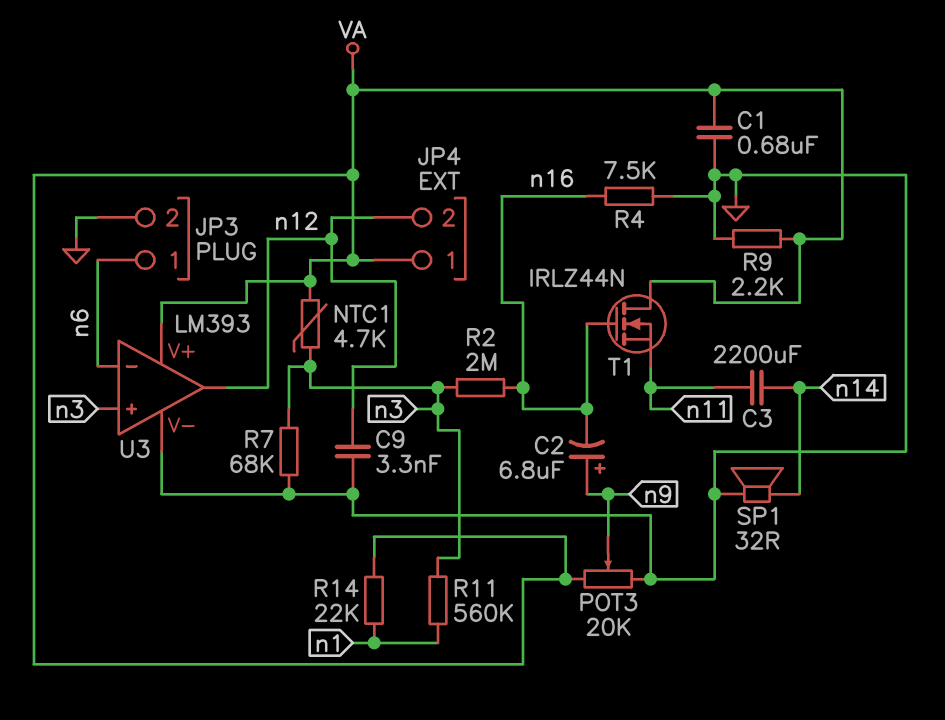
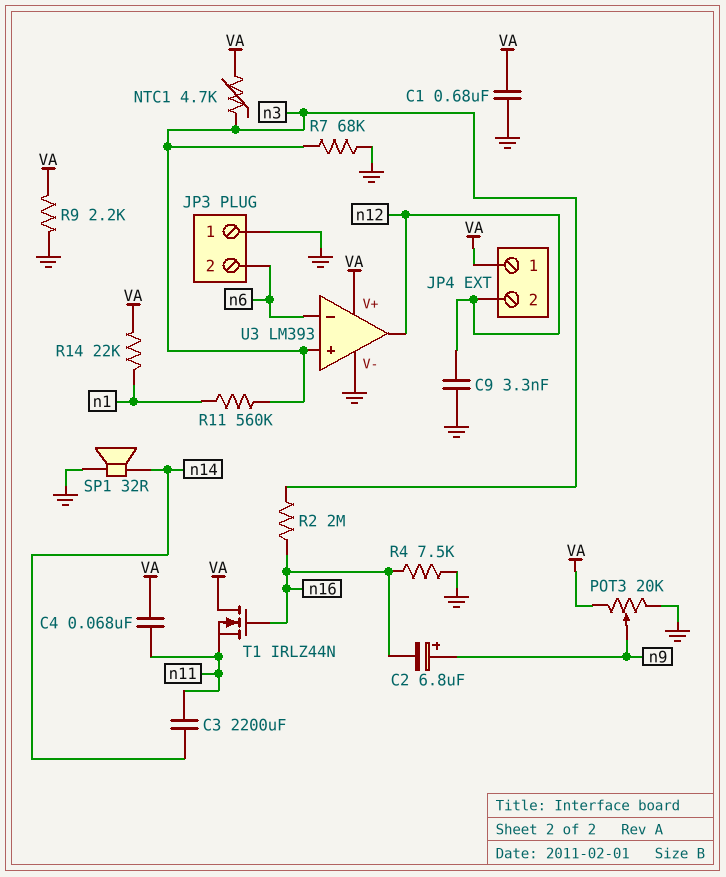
C4: none -> 68nF (VA, n11)
JP3 pin 1: n6 -> GND
JP3 pin 2: GND -> n6

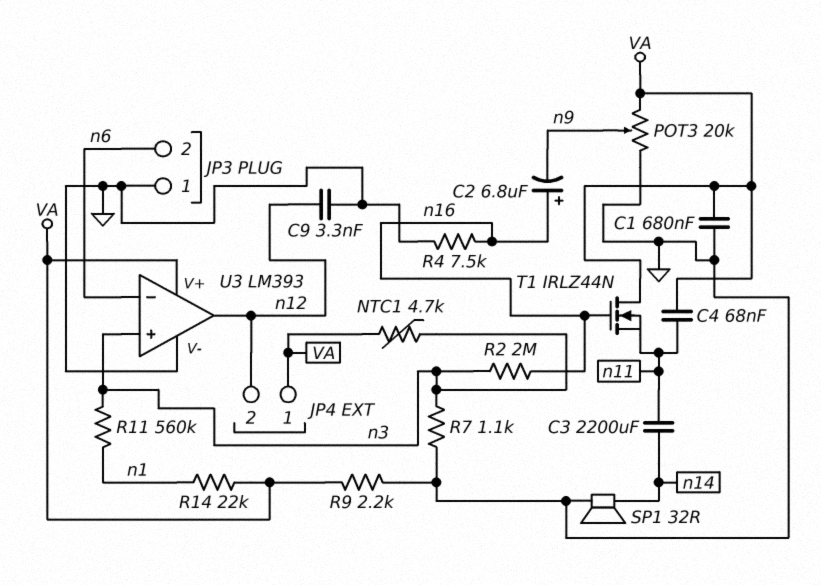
C2: 6.8uF (plus n9, minus n16) -> 6.8uF (plus n16, minus n9)
R7: 68k (GND, n3) -> 1.1k (GND, n3)

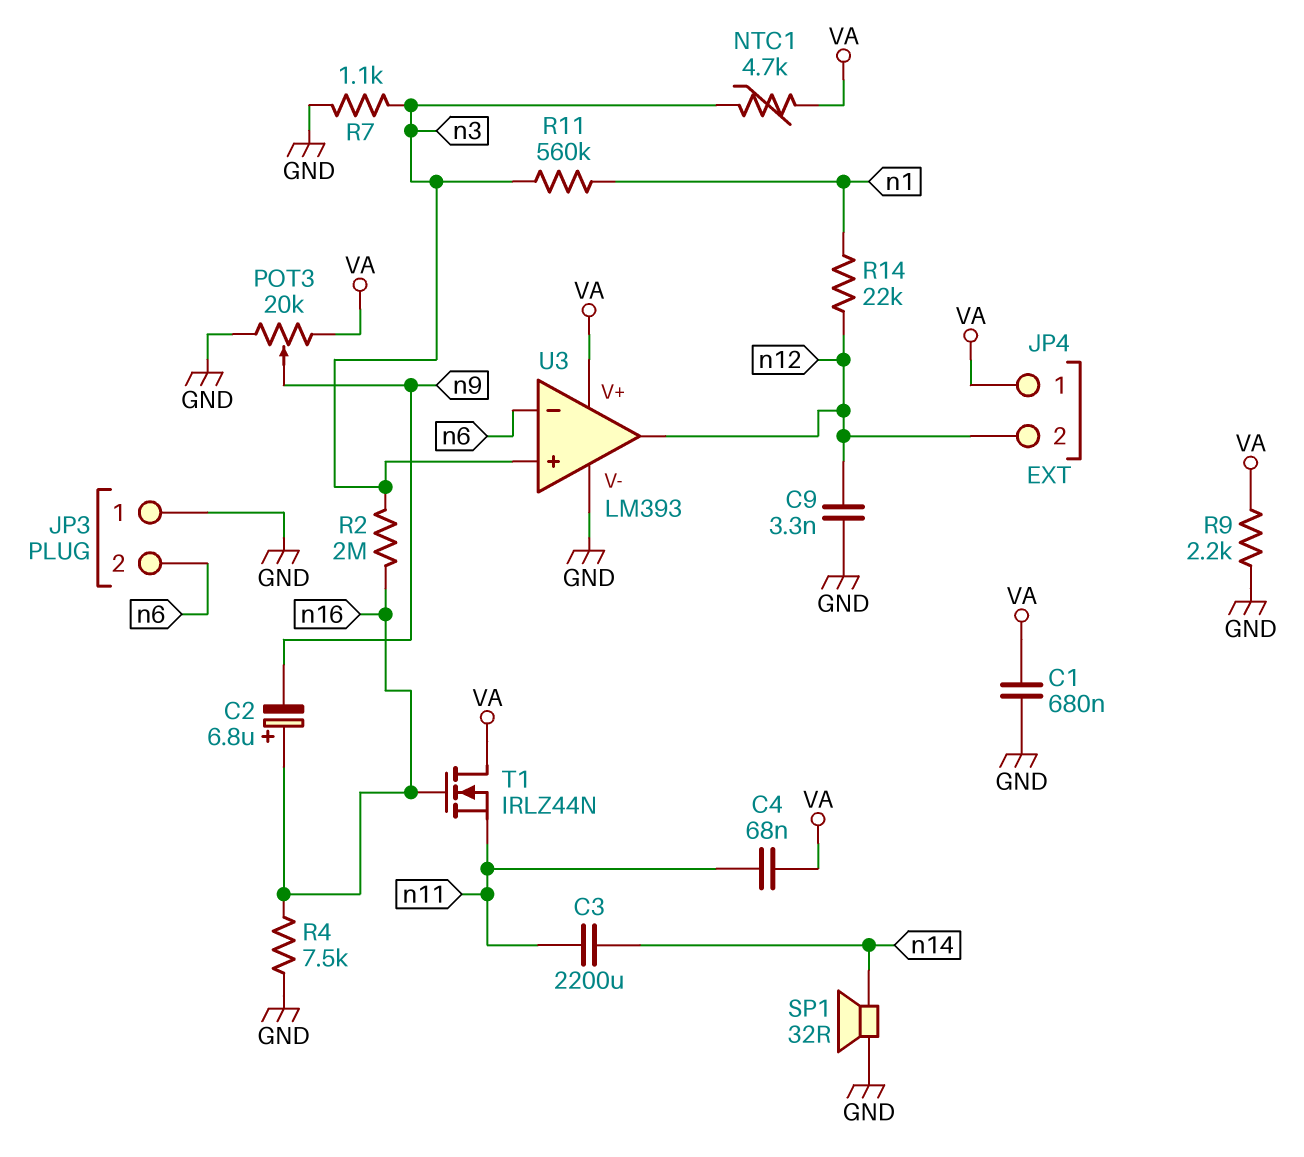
R14: 22k (VA, n1) -> 22k (n1, n12)

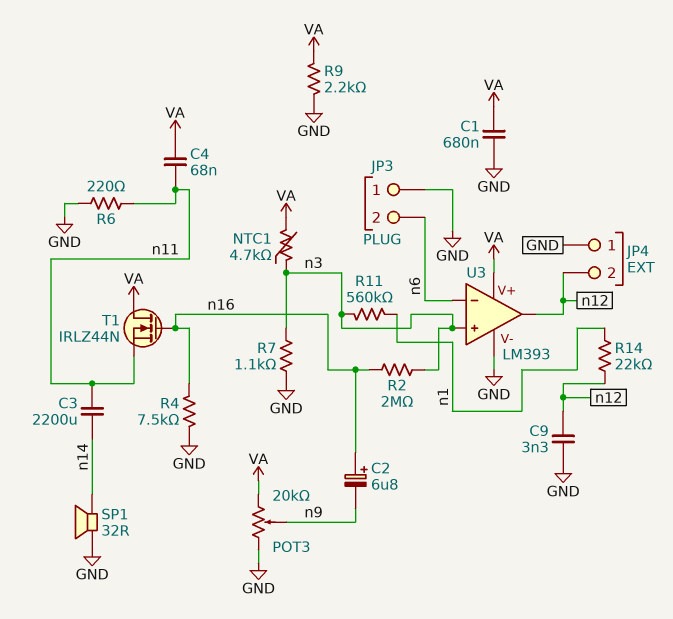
JP4 pin 1: VA -> GND
R6: none -> 220 (GND, n11)

